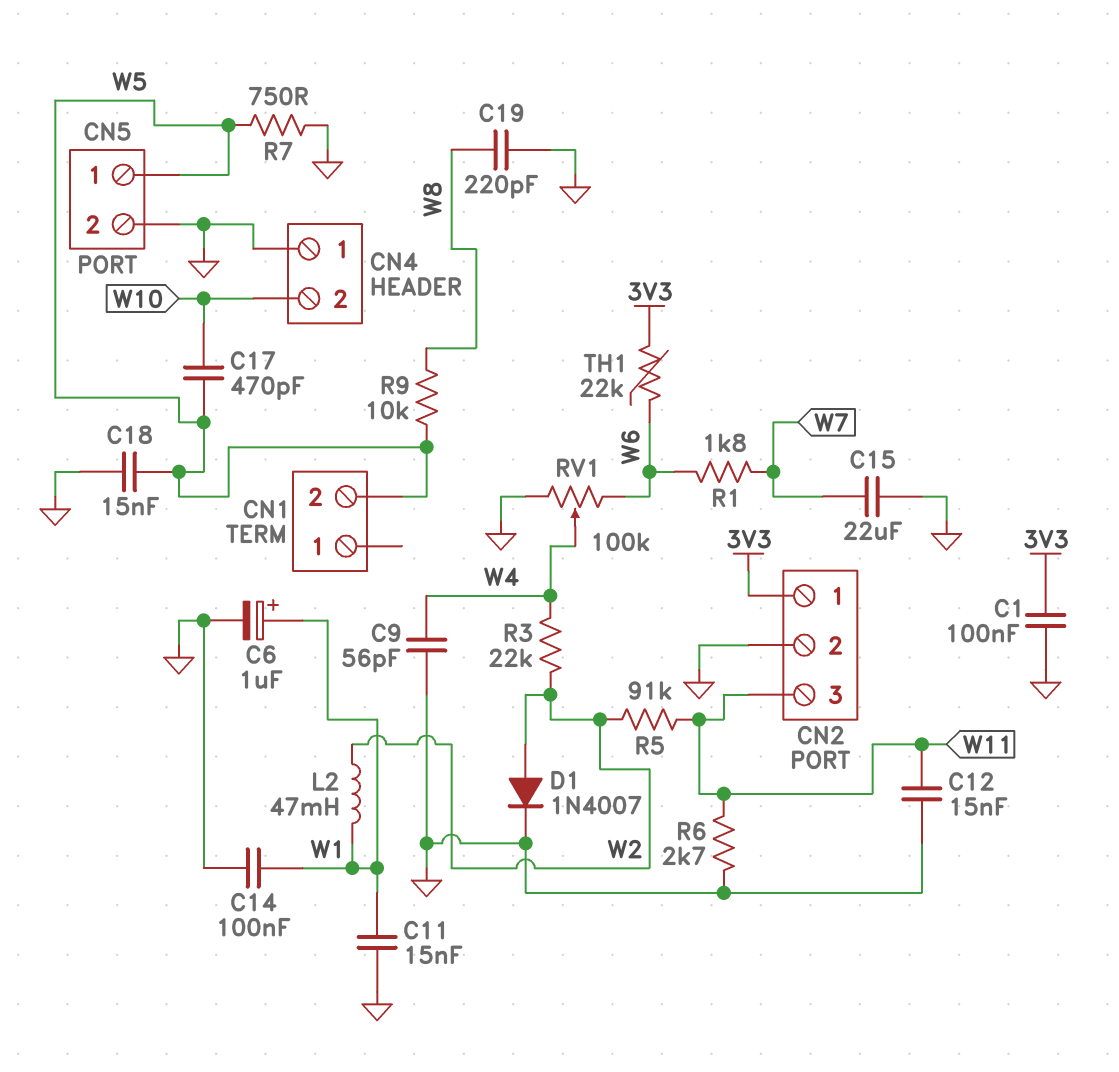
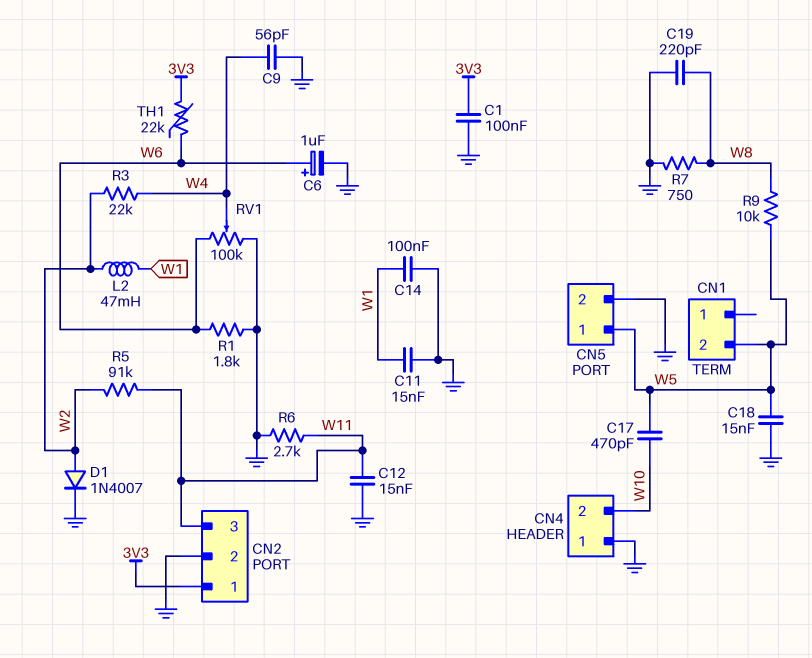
C6: 1uF (plus W1, minus GND) -> 1uF (plus W6, minus GND)
C15: 22uF (GND, W7) -> none
R1: 1.8k (W6, W7) -> 1.8k (GND, W6)
R7: 750 (GND, W5) -> 750 (GND, W8)

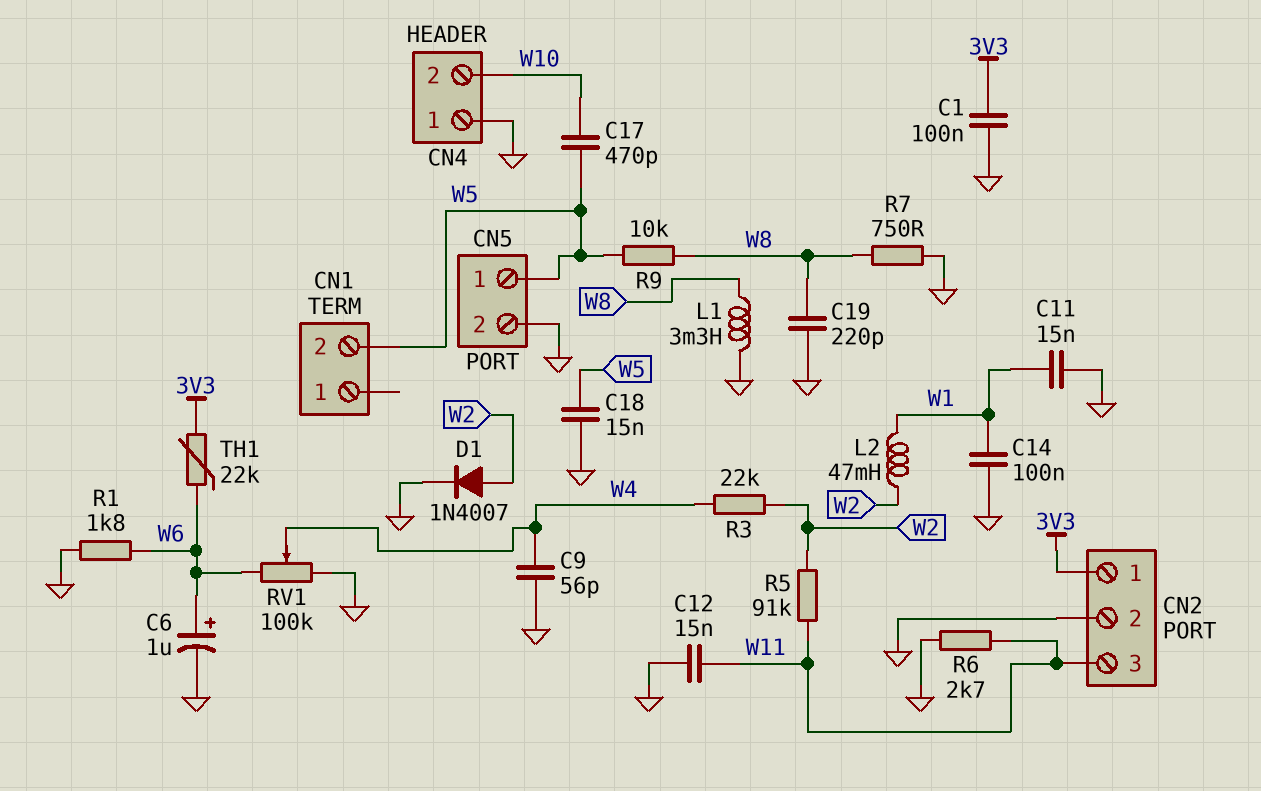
L1: none -> 3.3mH (GND, W8)

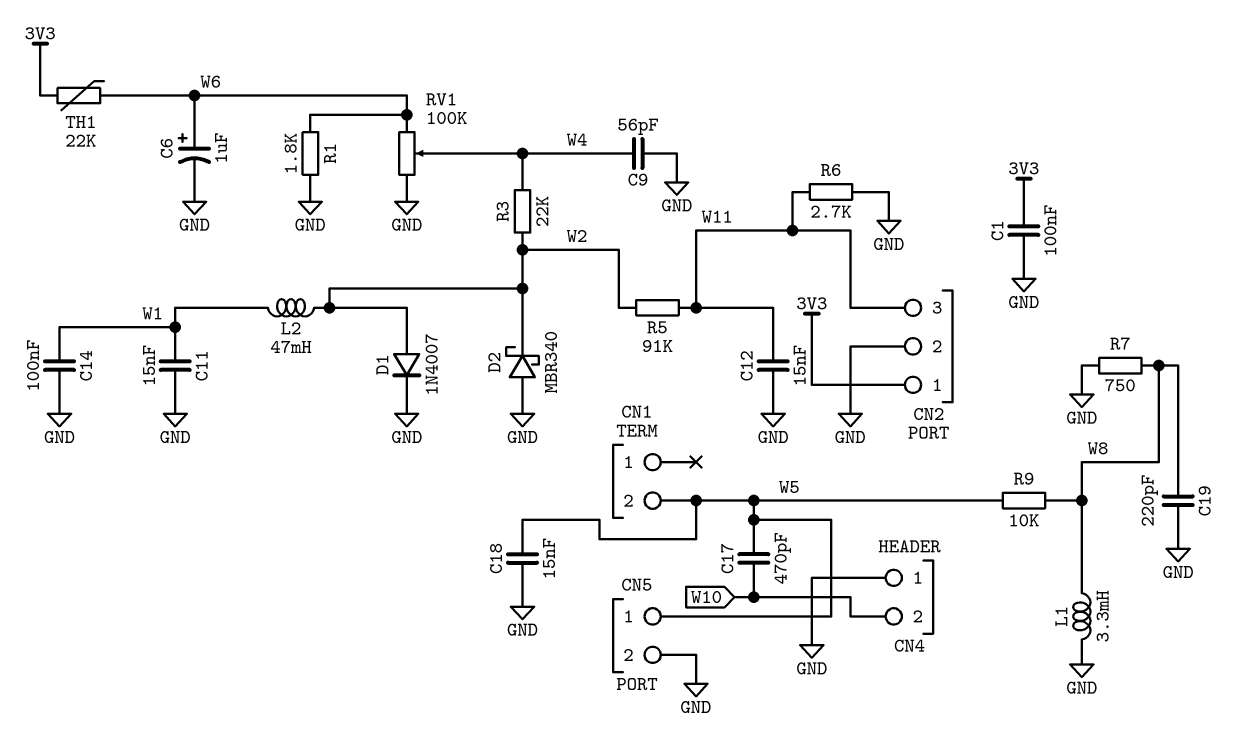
D2: none -> schottky MBR340 (A GND, K W2)

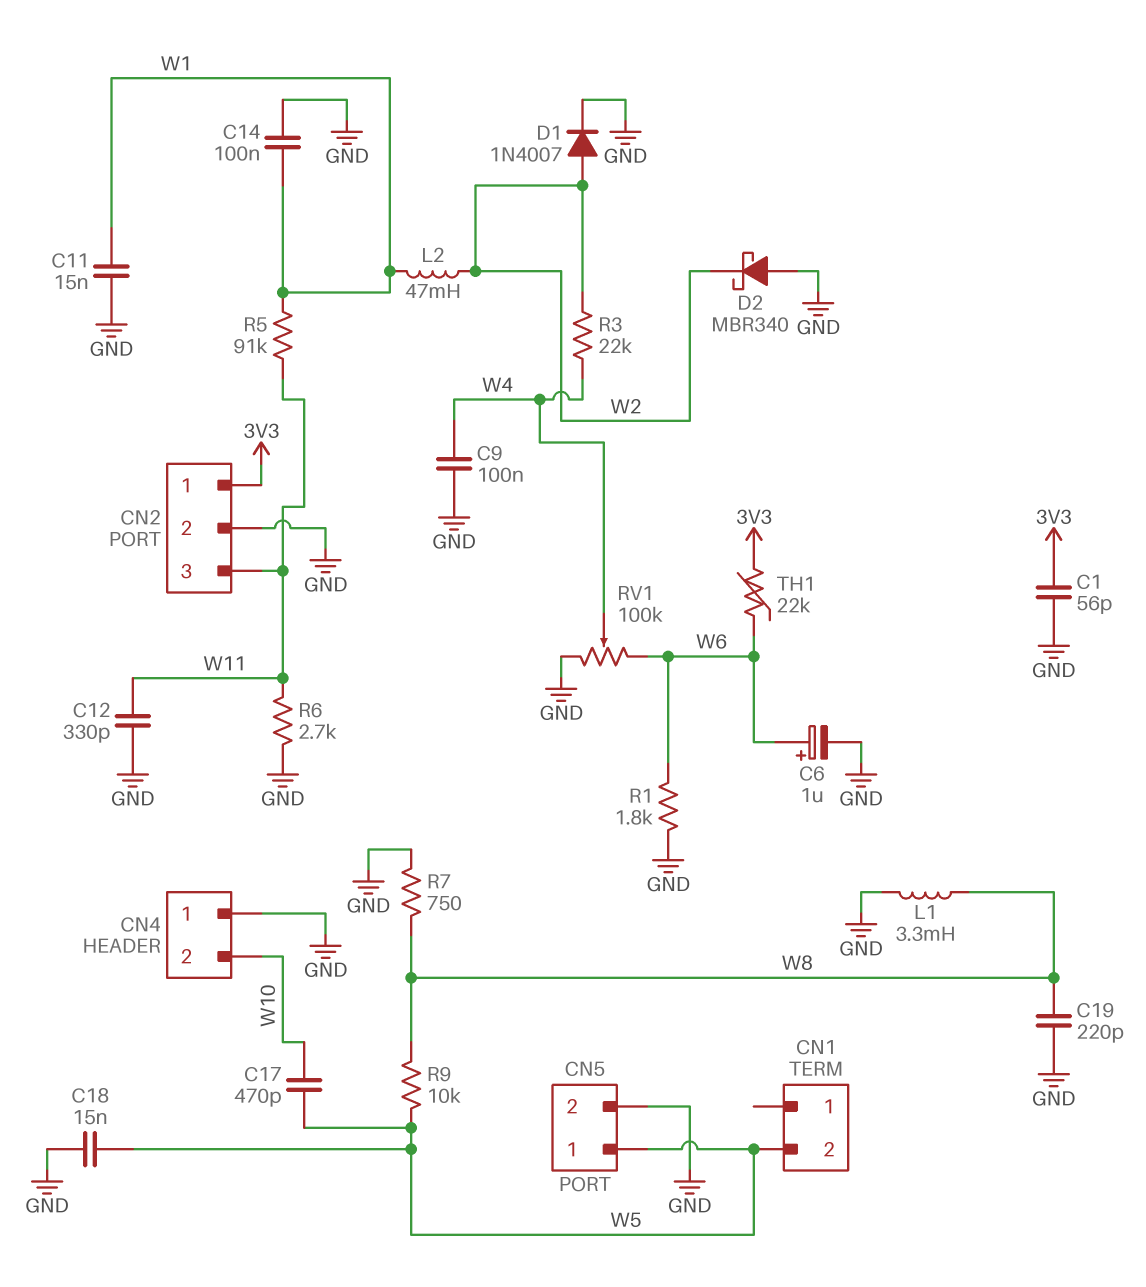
C1: 100nF (3V3, GND) -> 56pF (3V3, GND)
C9: 56pF (GND, W4) -> 100nF (GND, W4)
C12: 15nF (GND, W11) -> 330pF (GND, W11)
R5: 91k (W2, W11) -> 91k (W1, W11)

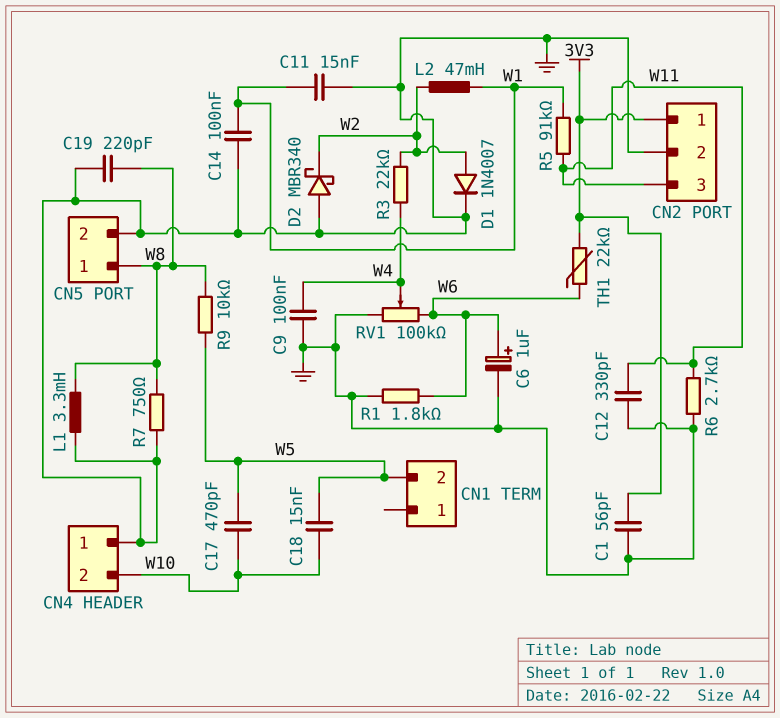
C18: 15nF (GND, W5) -> 15nF (W5, W10)
CN5 pin 1: W5 -> W8

